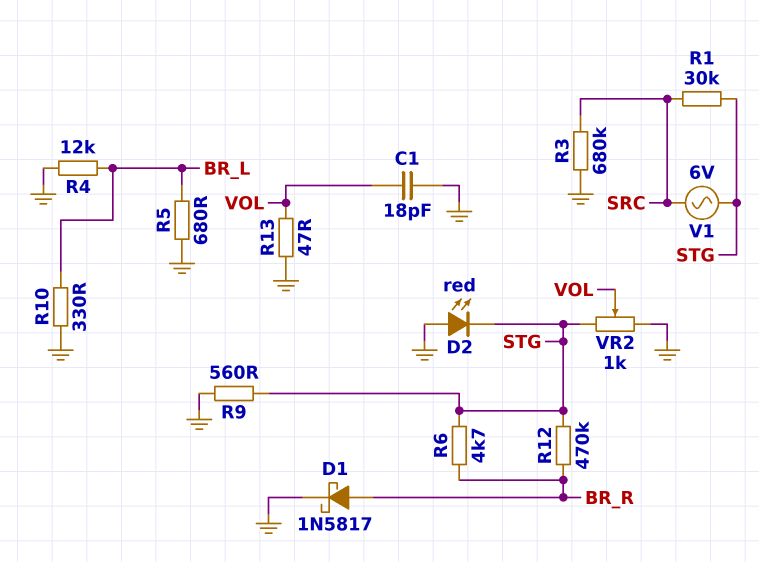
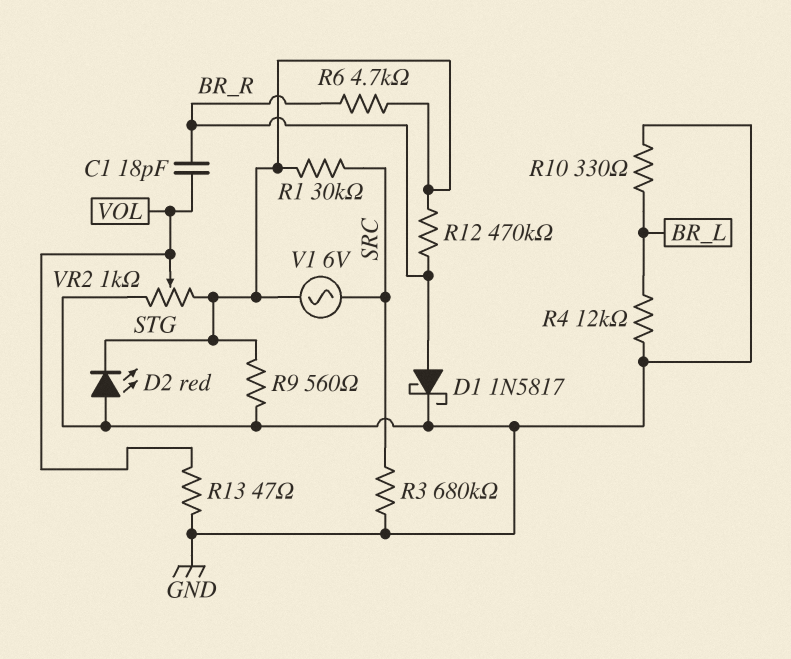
C1: 18pF (GND, VOL) -> 18pF (BR_R, VOL)
R5: 680 (BR_L, GND) -> none

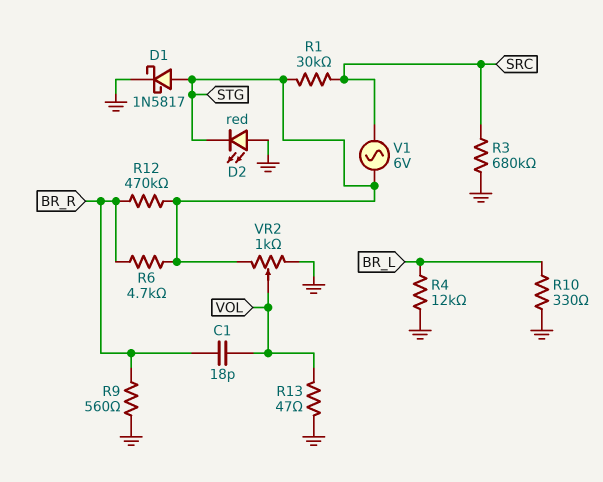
D1: schottky 1N5817 (A BR_R, K GND) -> schottky 1N5817 (A STG, K GND)
R9: 560 (GND, STG) -> 560 (BR_R, GND)

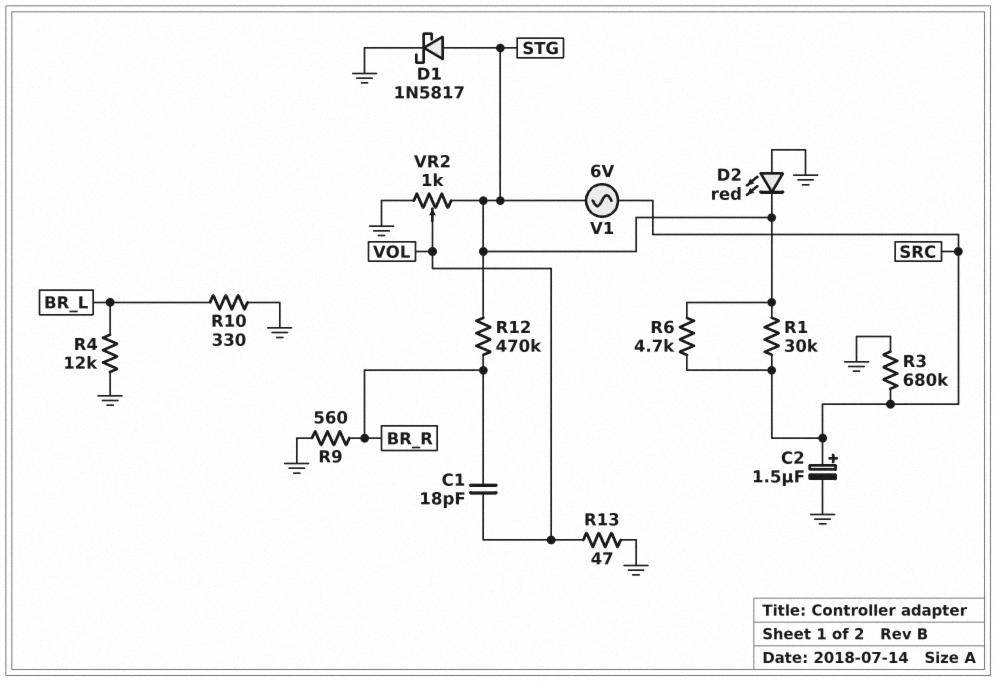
C2: none -> 1.5uF (plus SRC, minus GND)
R6: 4.7k (BR_R, STG) -> 4.7k (SRC, STG)

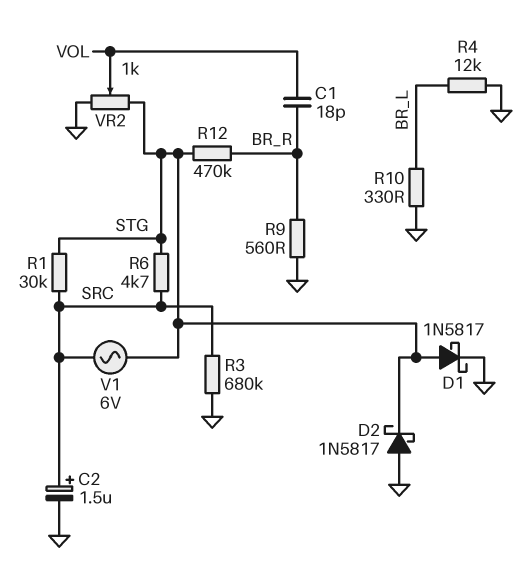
D2: LED red (A GND, K STG) -> schottky 1N5817 (A GND, K STG)
R13: 47 (GND, VOL) -> none

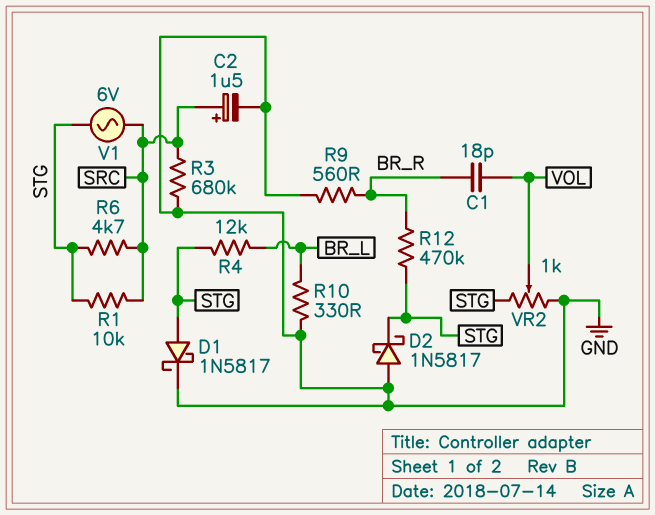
R1: 30k (SRC, STG) -> 10k (SRC, STG)
R4: 12k (BR_L, GND) -> 12k (BR_L, STG)

